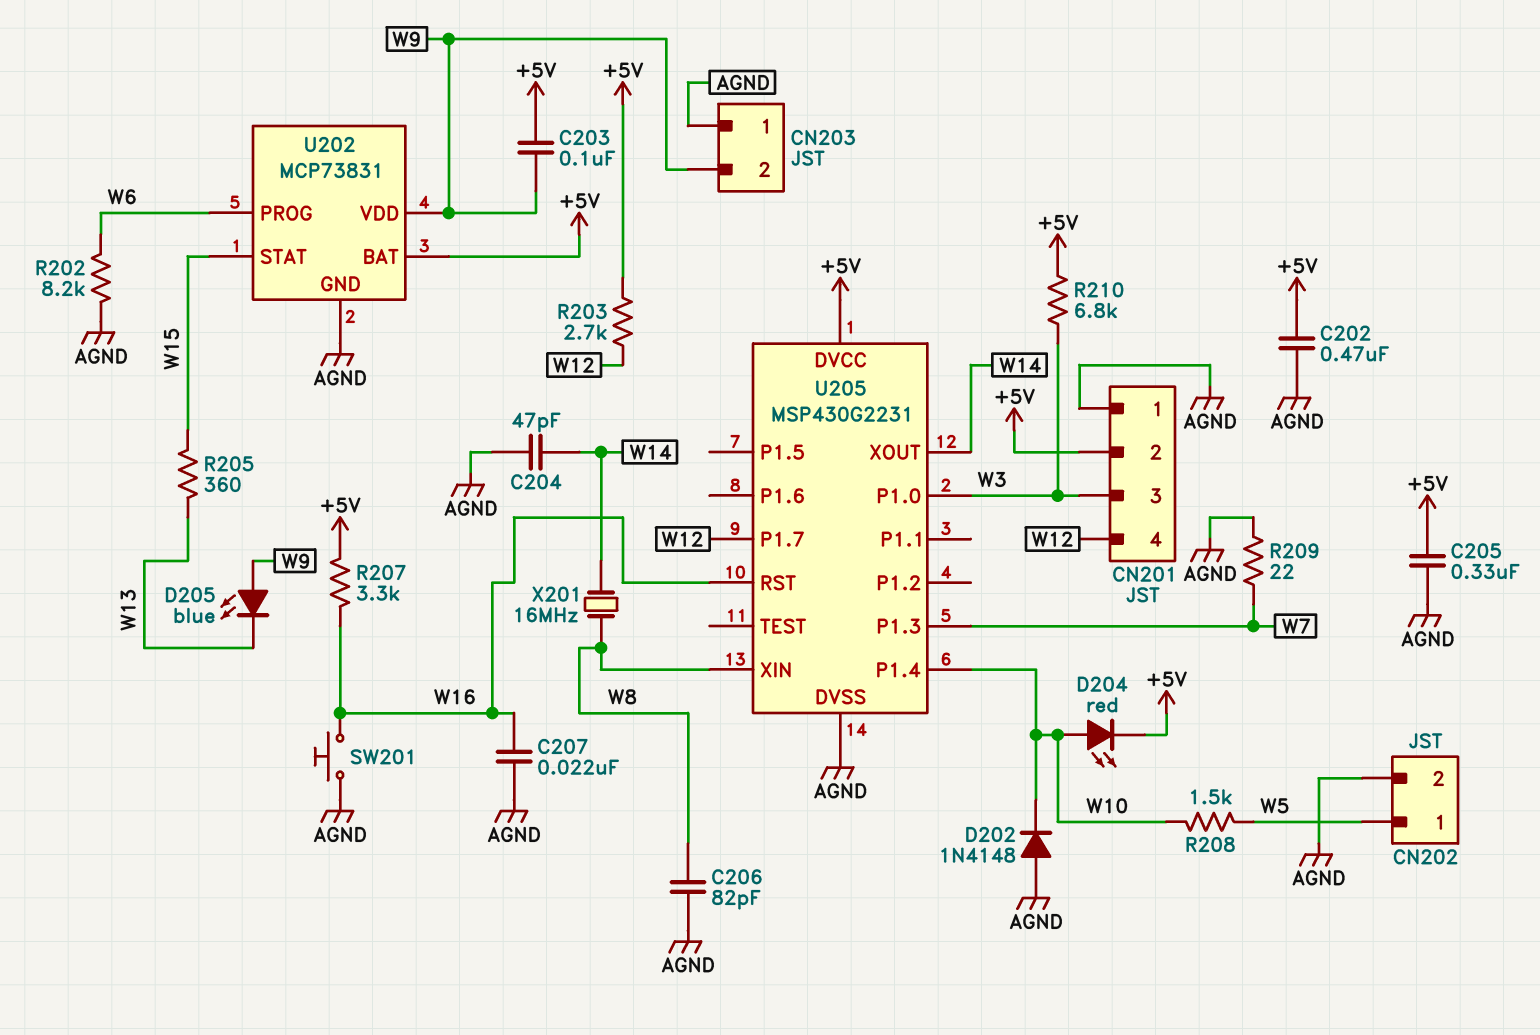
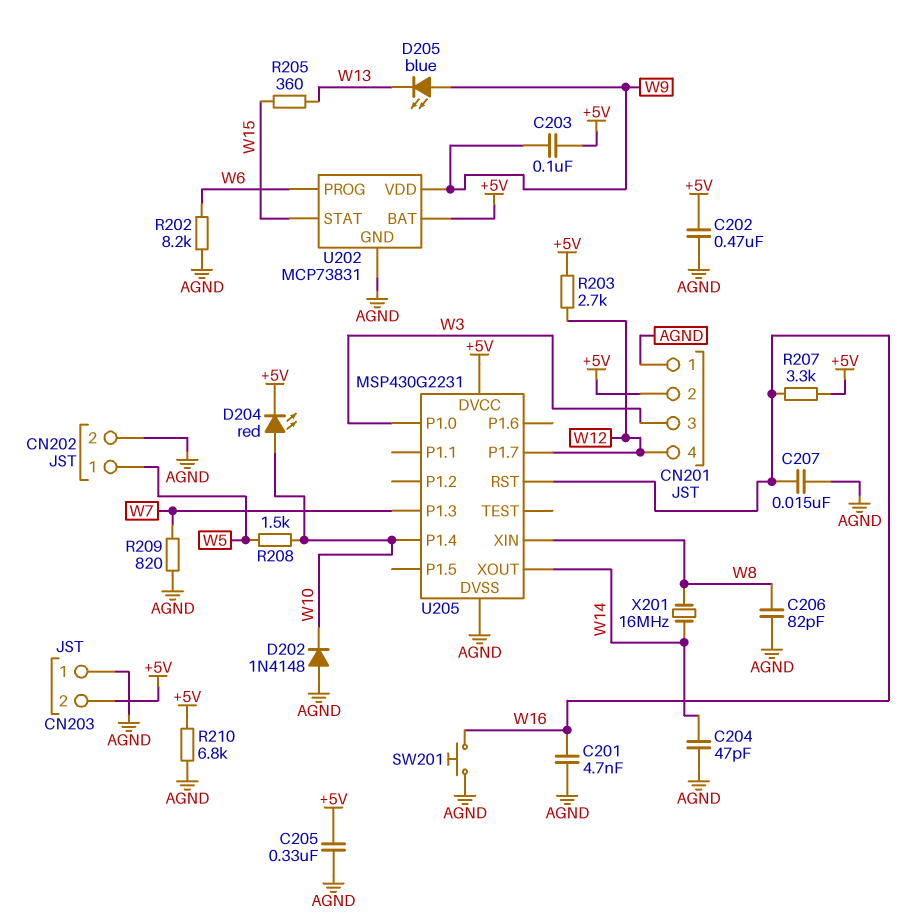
C201: none -> 4.7nF (AGND, W16)
C207: 22nF (AGND, W16) -> 15nF (AGND, W16)
CN203 pin 2: W9 -> +5V
R209: 22 (AGND, W7) -> 820 (AGND, W7)
R210: 6.8k (+5V, W3) -> 6.8k (+5V, AGND)

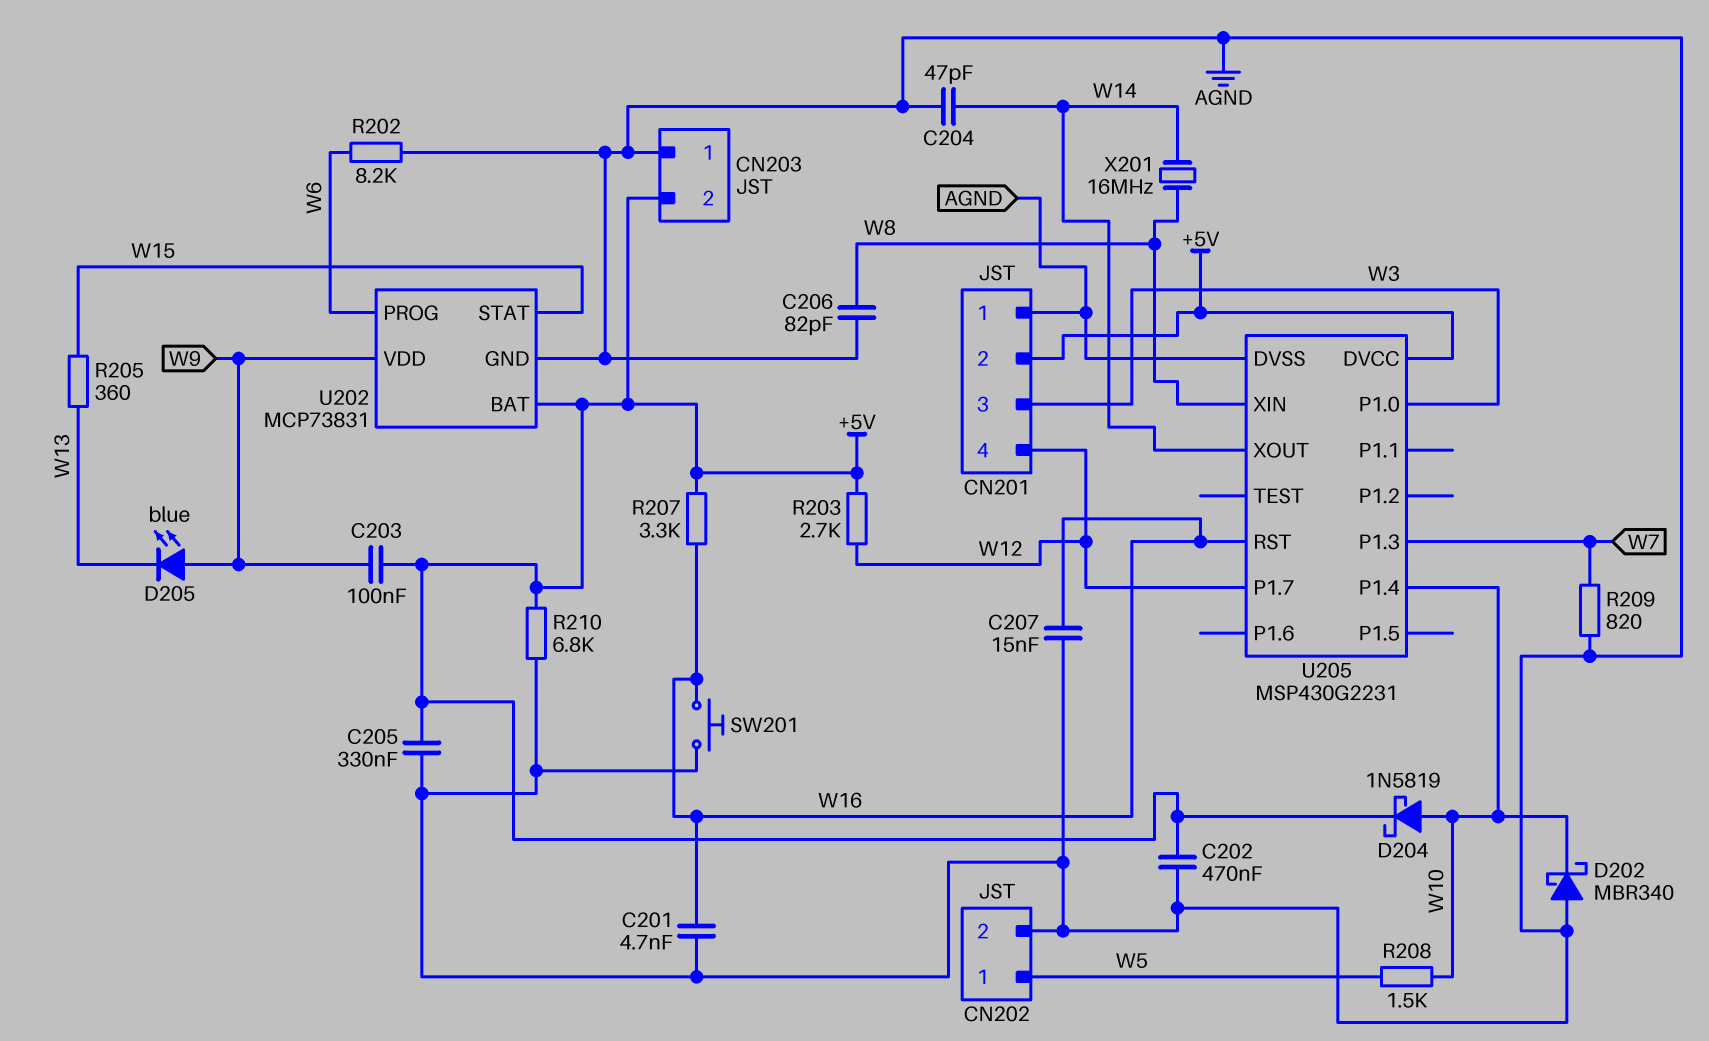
D202: diode 1N4148 (A AGND, K W10) -> schottky MBR340 (A AGND, K W10)
D204: LED red (A W10, K +5V) -> schottky 1N5819 (A W10, K +5V)

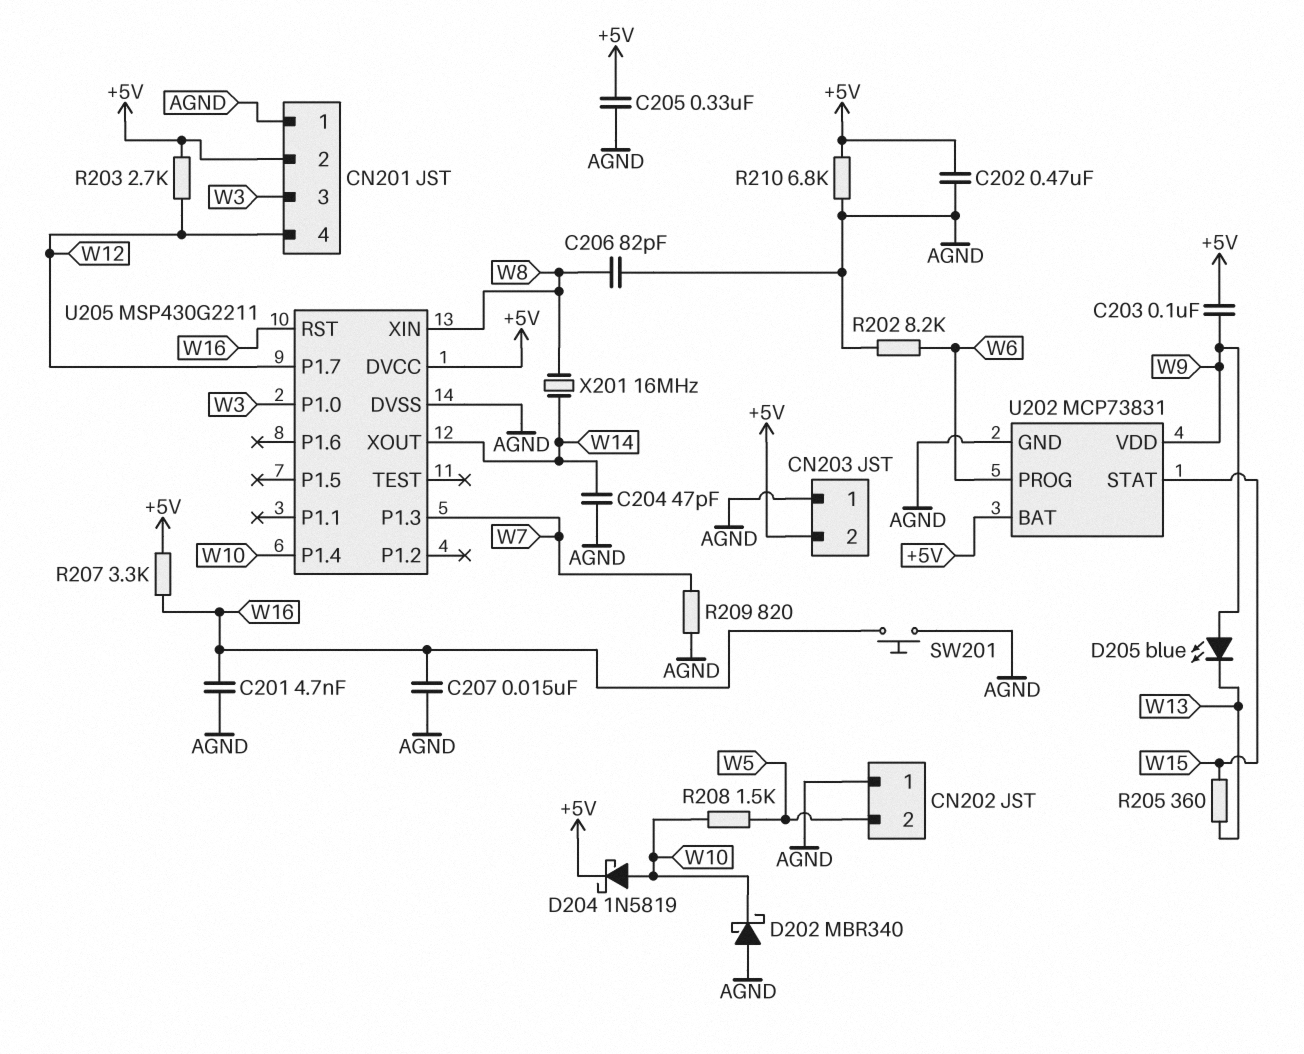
CN202 pin 1: W5 -> AGND
CN202 pin 2: AGND -> W5
U205: MSP430G2231 -> MSP430G2211

